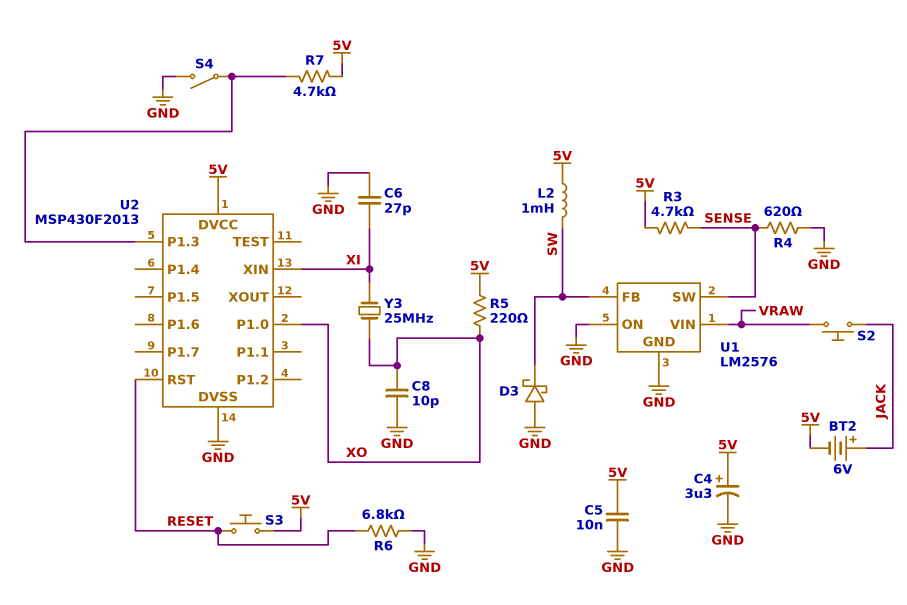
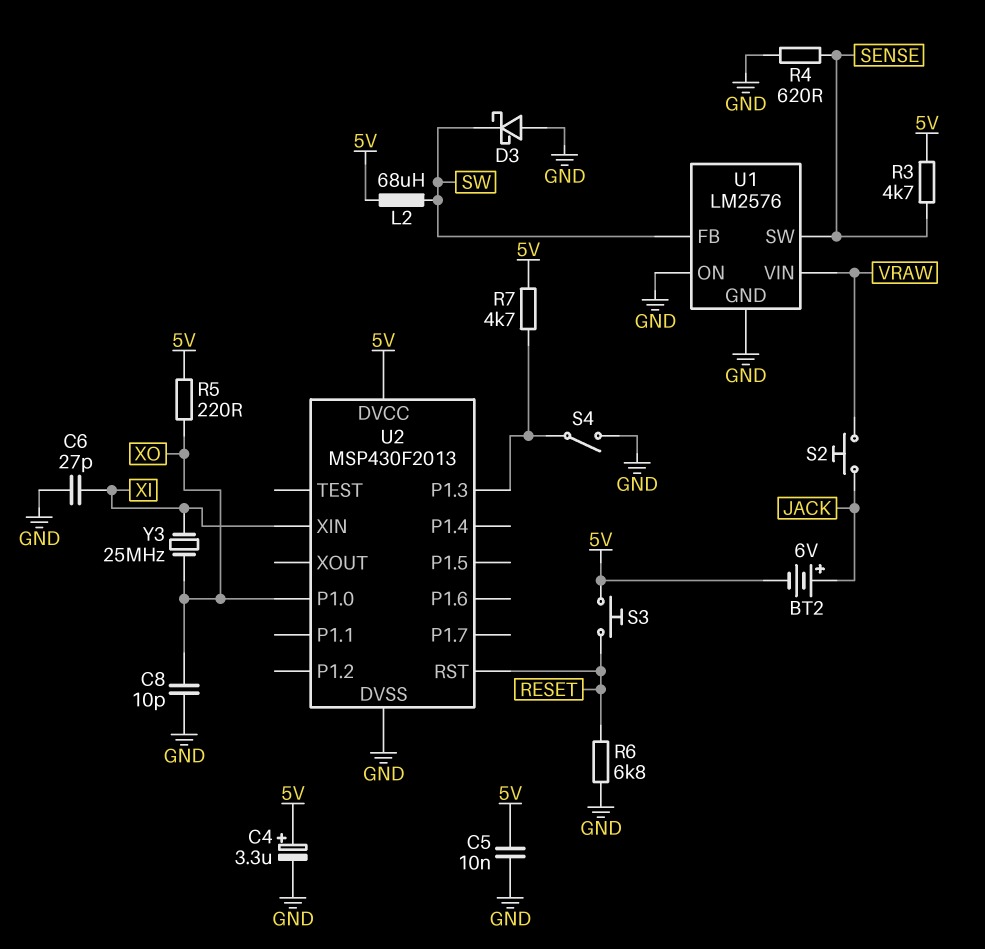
L2: 1mH (5V, SW) -> 68uH (5V, SW)

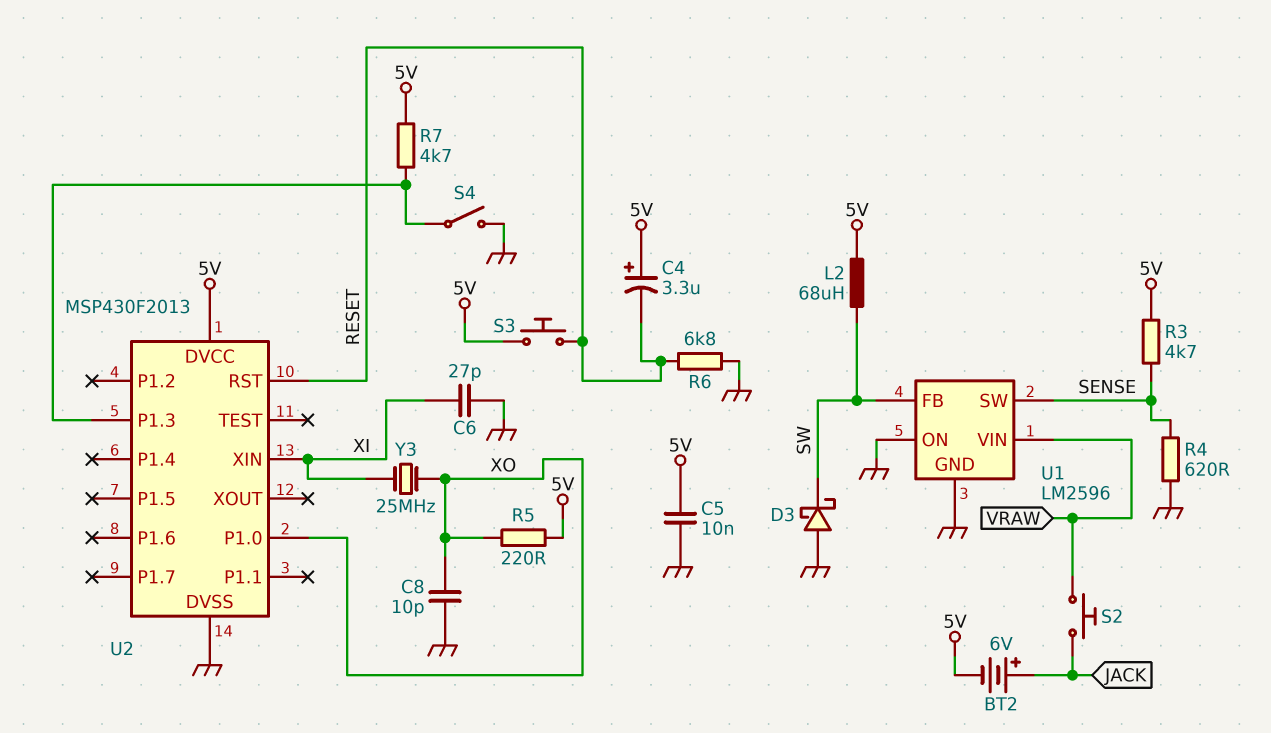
C4: 3.3uF (plus 5V, minus GND) -> 3.3uF (plus 5V, minus RESET)
U1: LM2576 -> LM2596

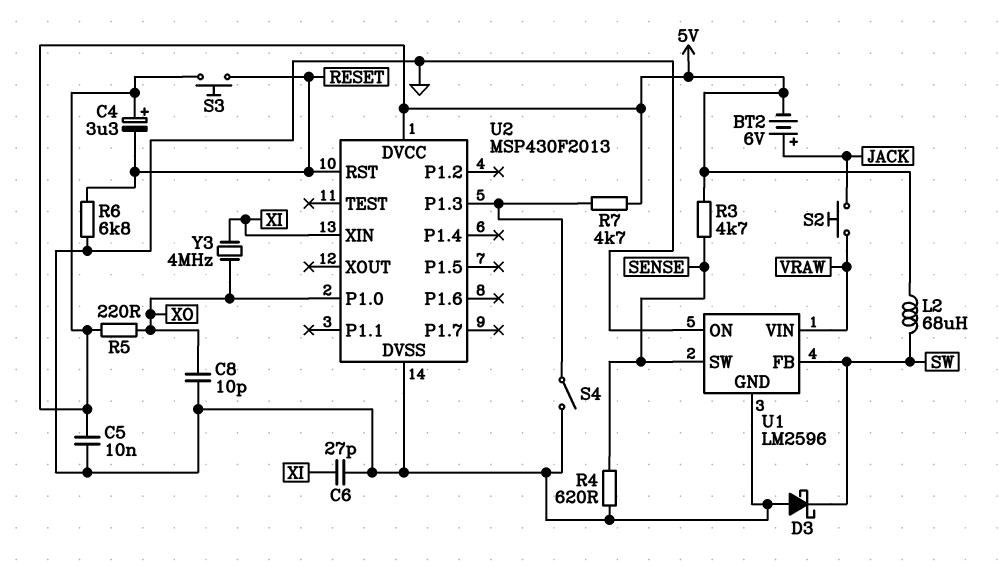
Y3: 25MHz (XI, XO) -> 4MHz (XI, XO)

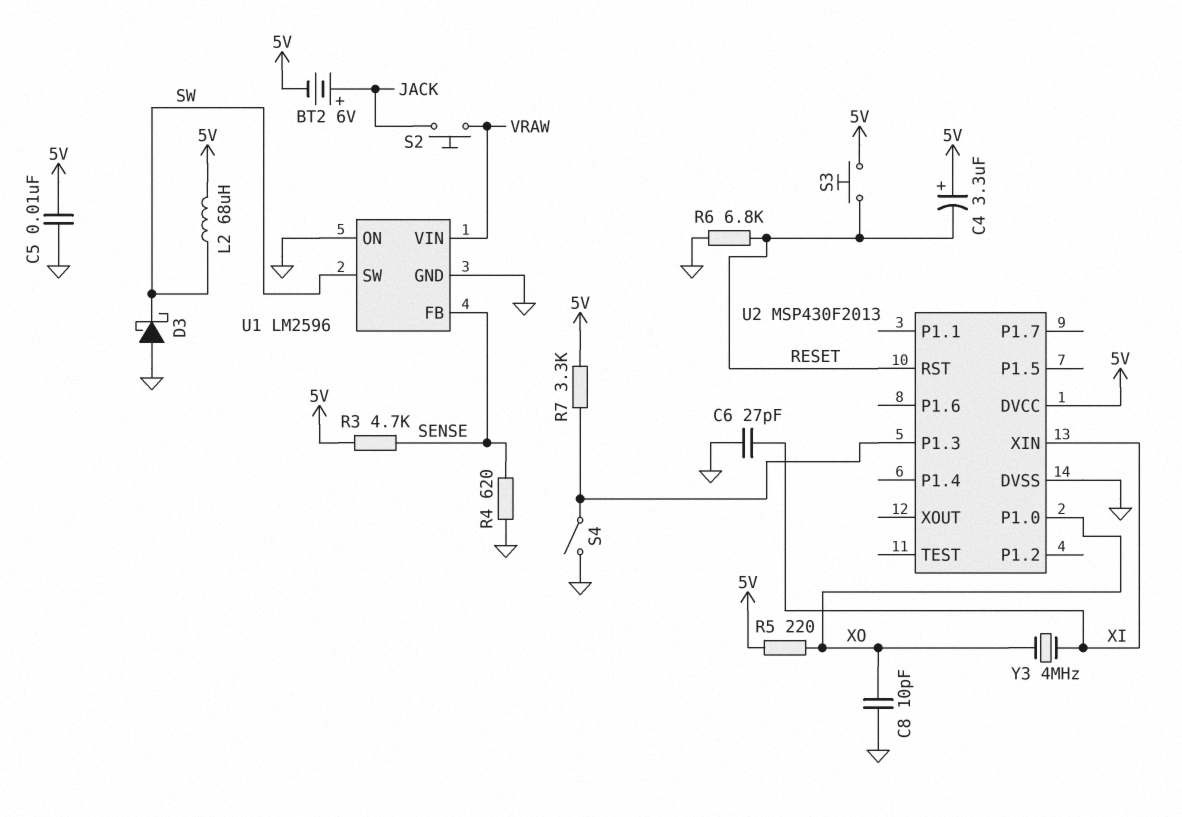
R7: 4.7k (5V, U2/P1.3) -> 3.3k (5V, U2/P1.3)
U1 pin FB: SW -> SENSE
U1 pin SW: SENSE -> SW

